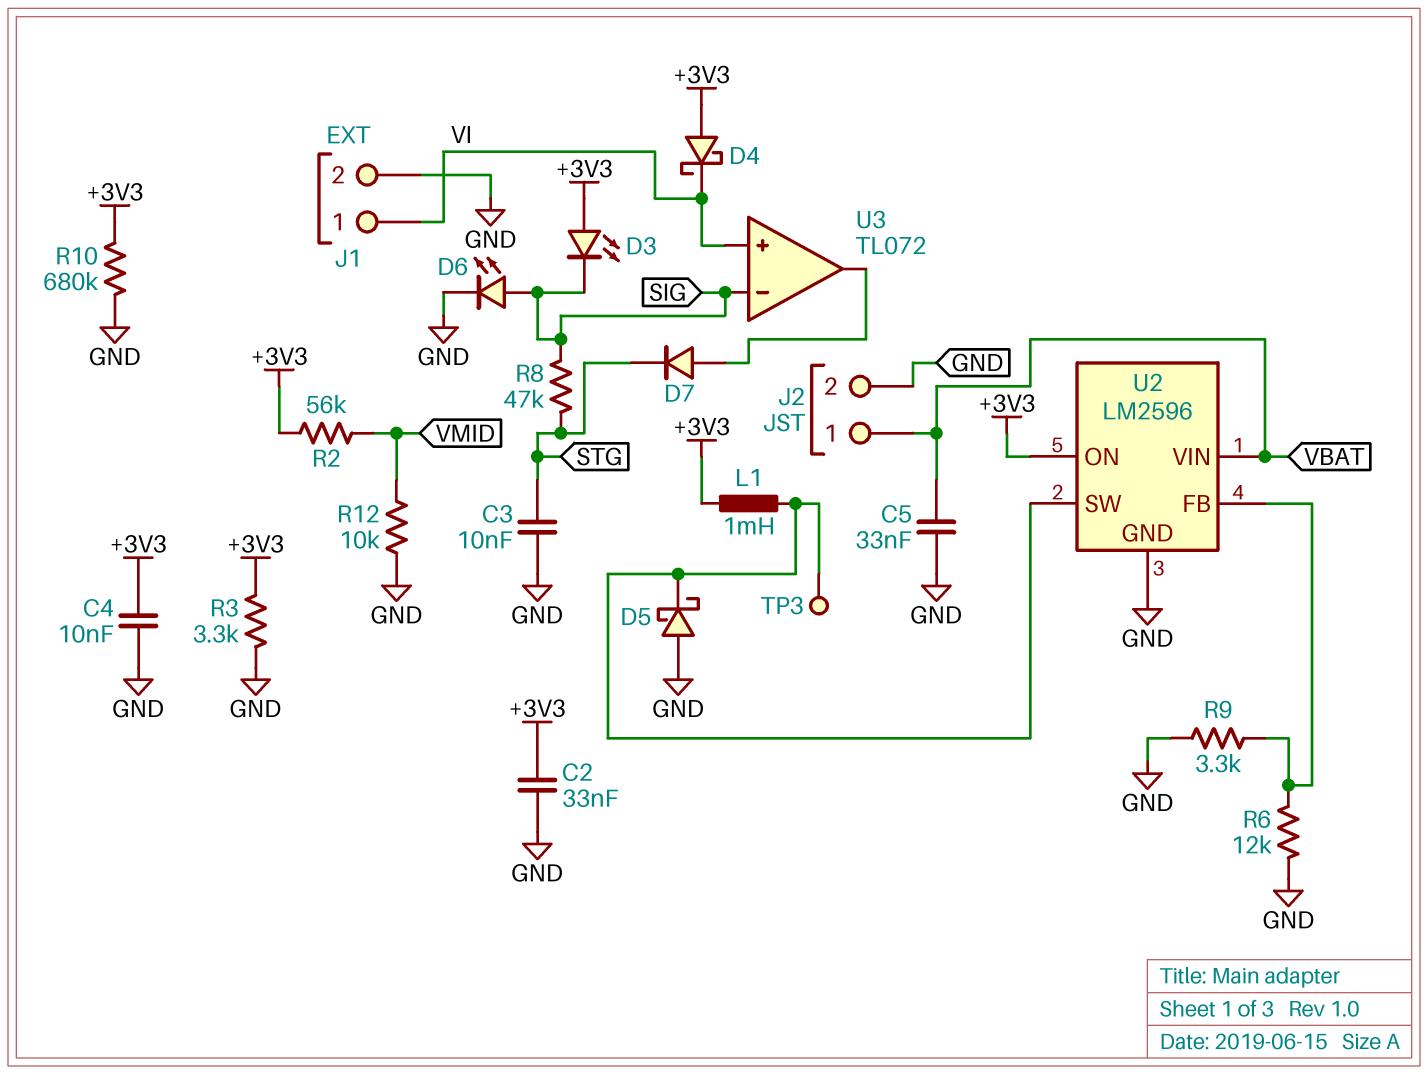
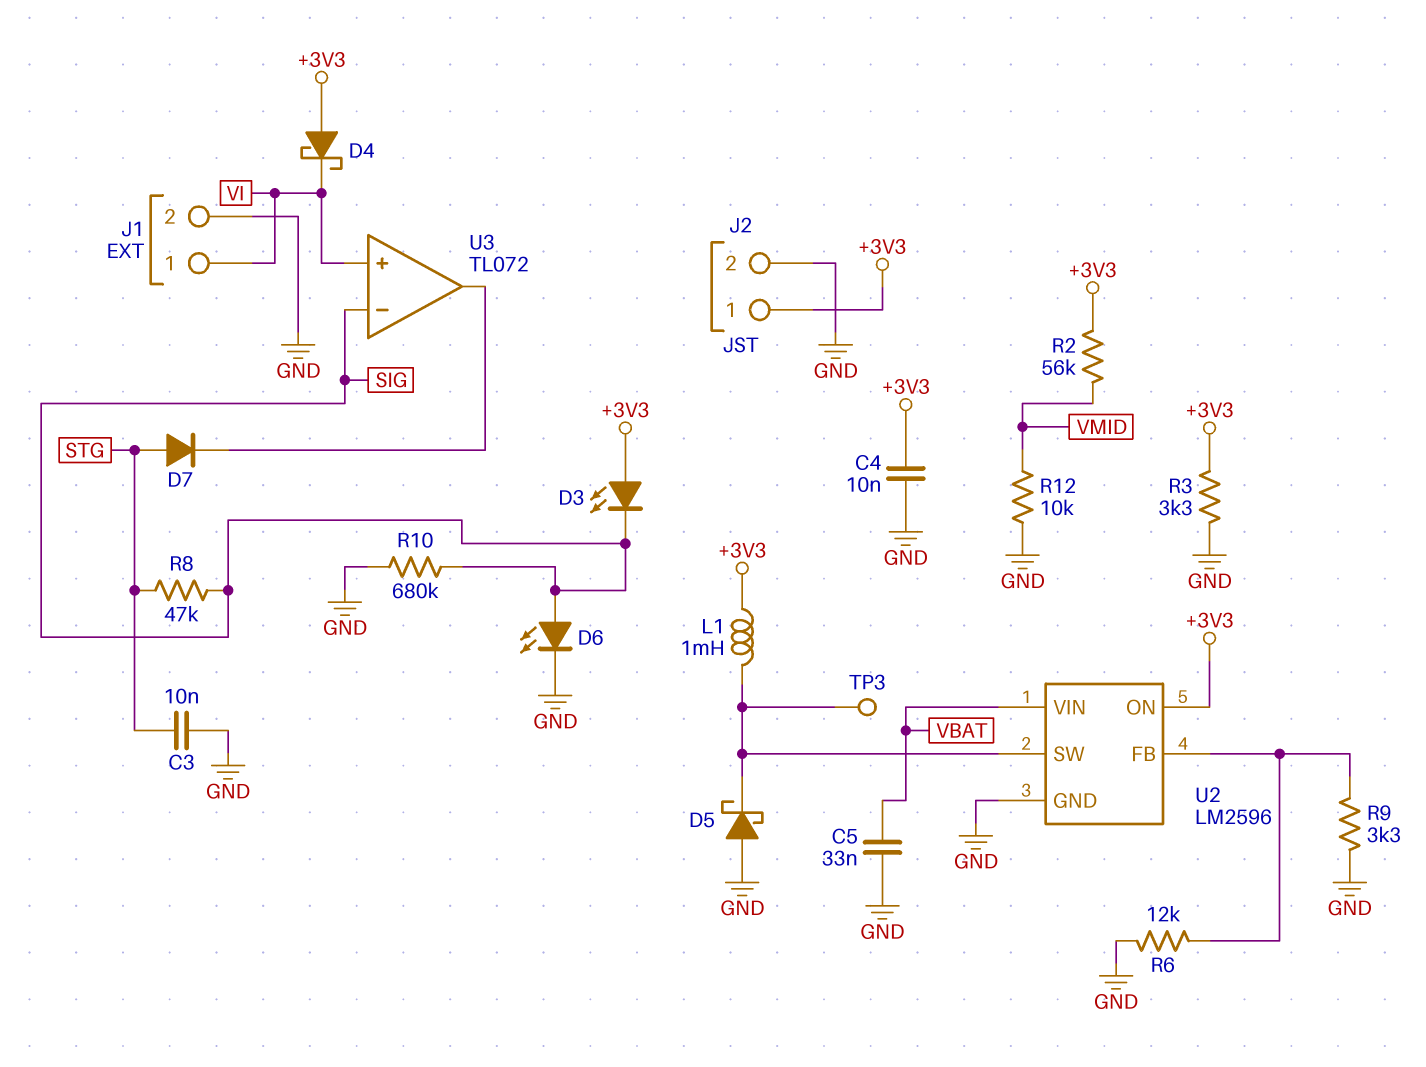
C2: 33nF (+3V3, GND) -> none
D7: diode (A U3/out, K STG) -> diode (A STG, K U3/out)
J2 pin 1: VBAT -> +3V3
R10: 680k (+3V3, GND) -> 680k (GND, SIG)

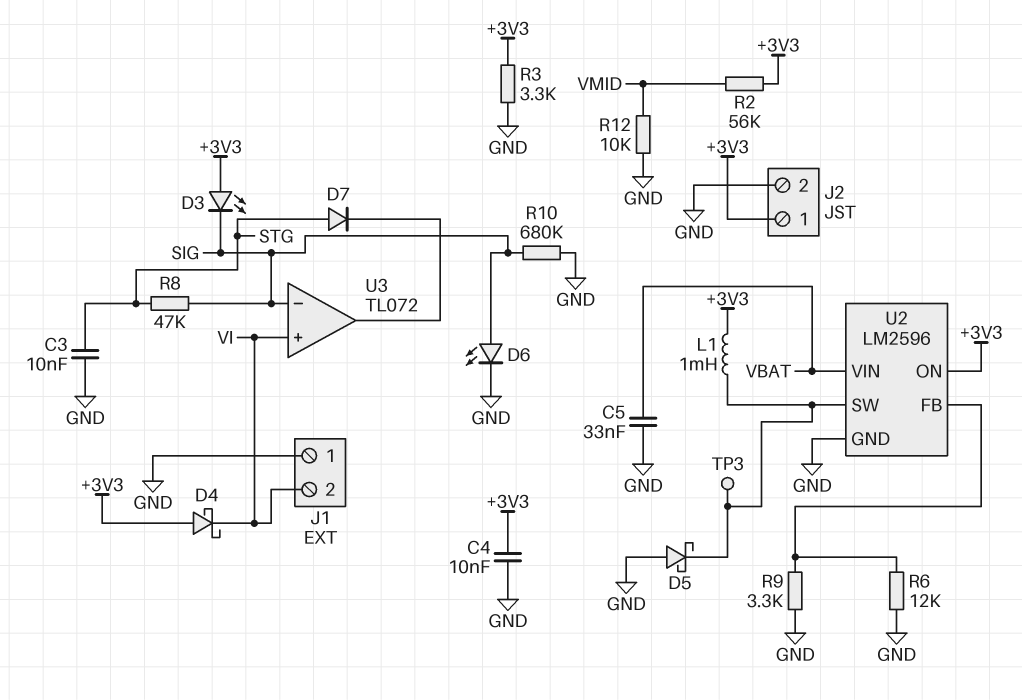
J1 pin 1: VI -> GND
J1 pin 2: GND -> VI

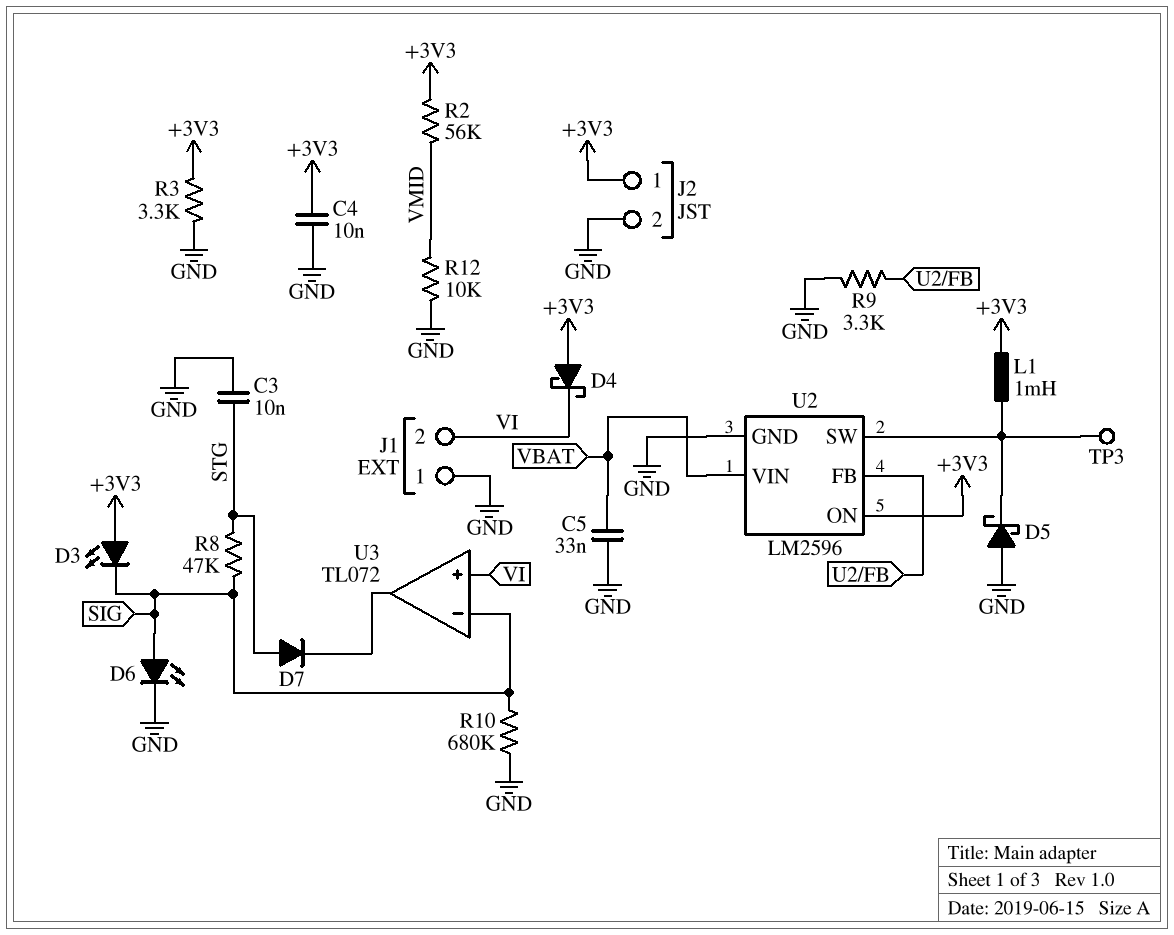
R6: 12k (GND, U2/FB) -> none

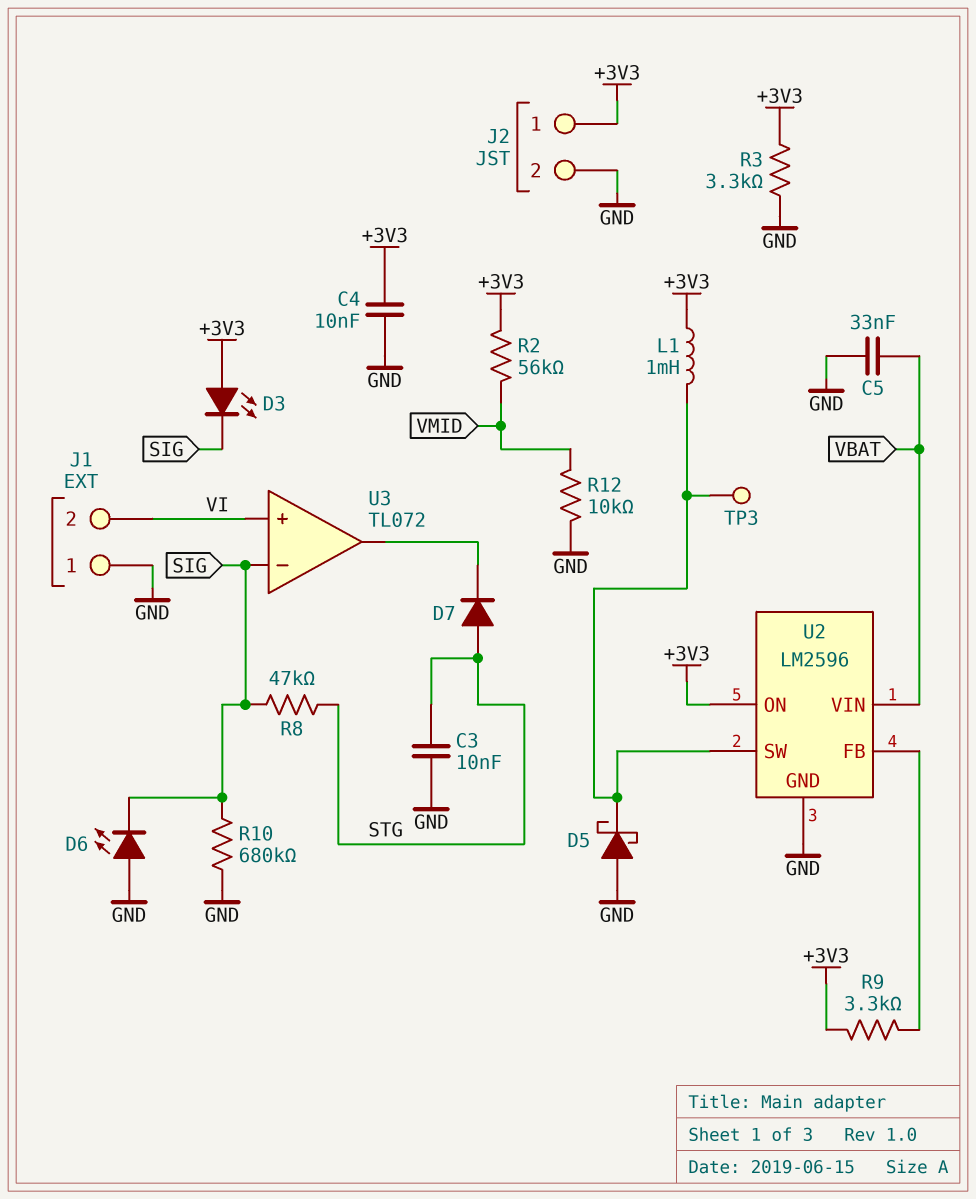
D4: schottky (A +3V3, K VI) -> none
D6: LED (A SIG, K GND) -> LED (A GND, K SIG)
R9: 3.3k (GND, U2/FB) -> 3.3k (+3V3, U2/FB)

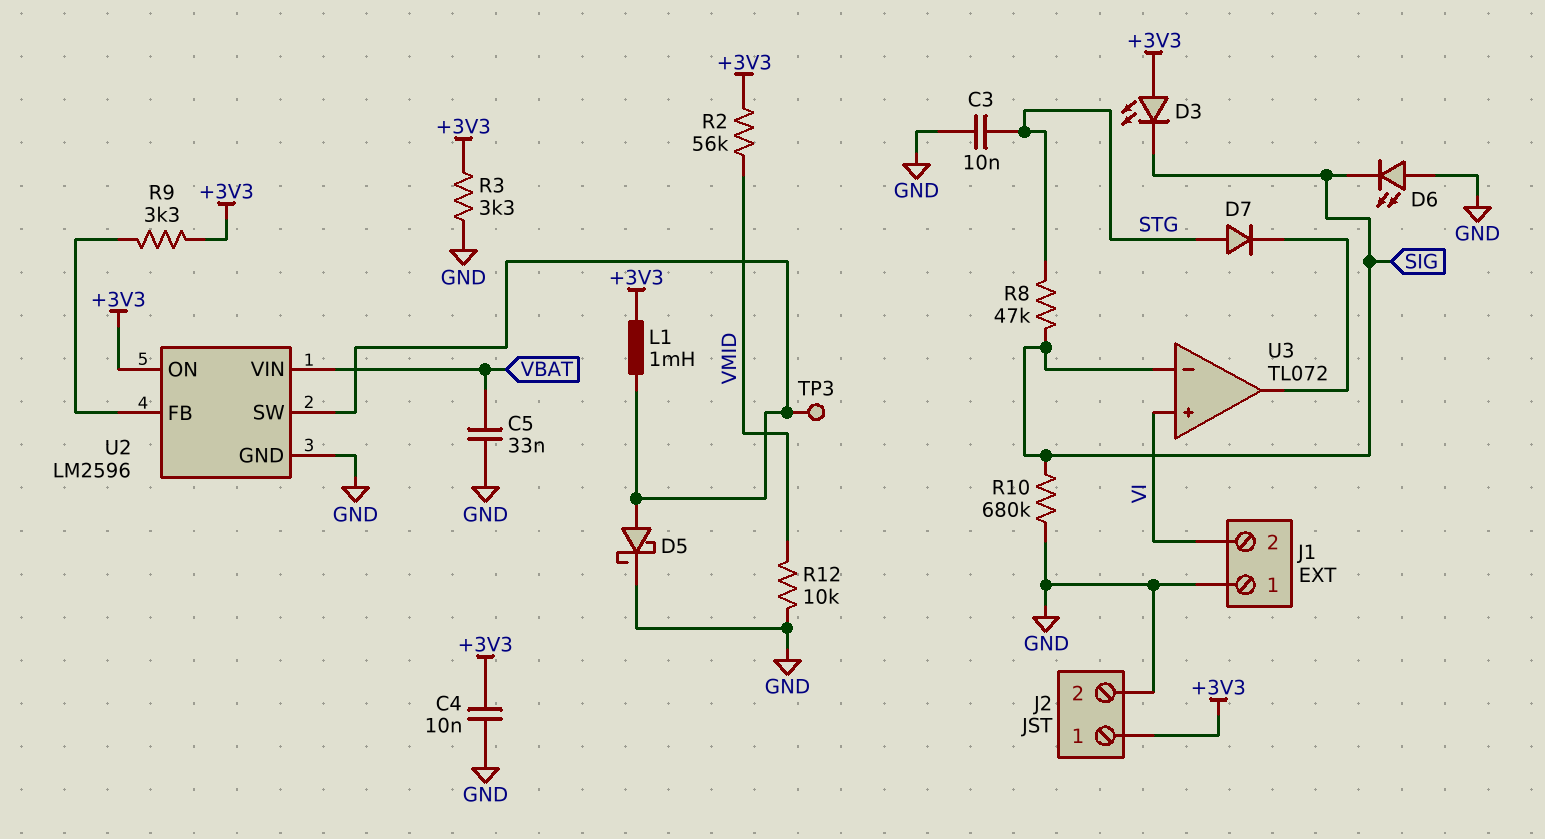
D5: schottky (A GND, K U2/SW) -> schottky (A U2/SW, K GND)

